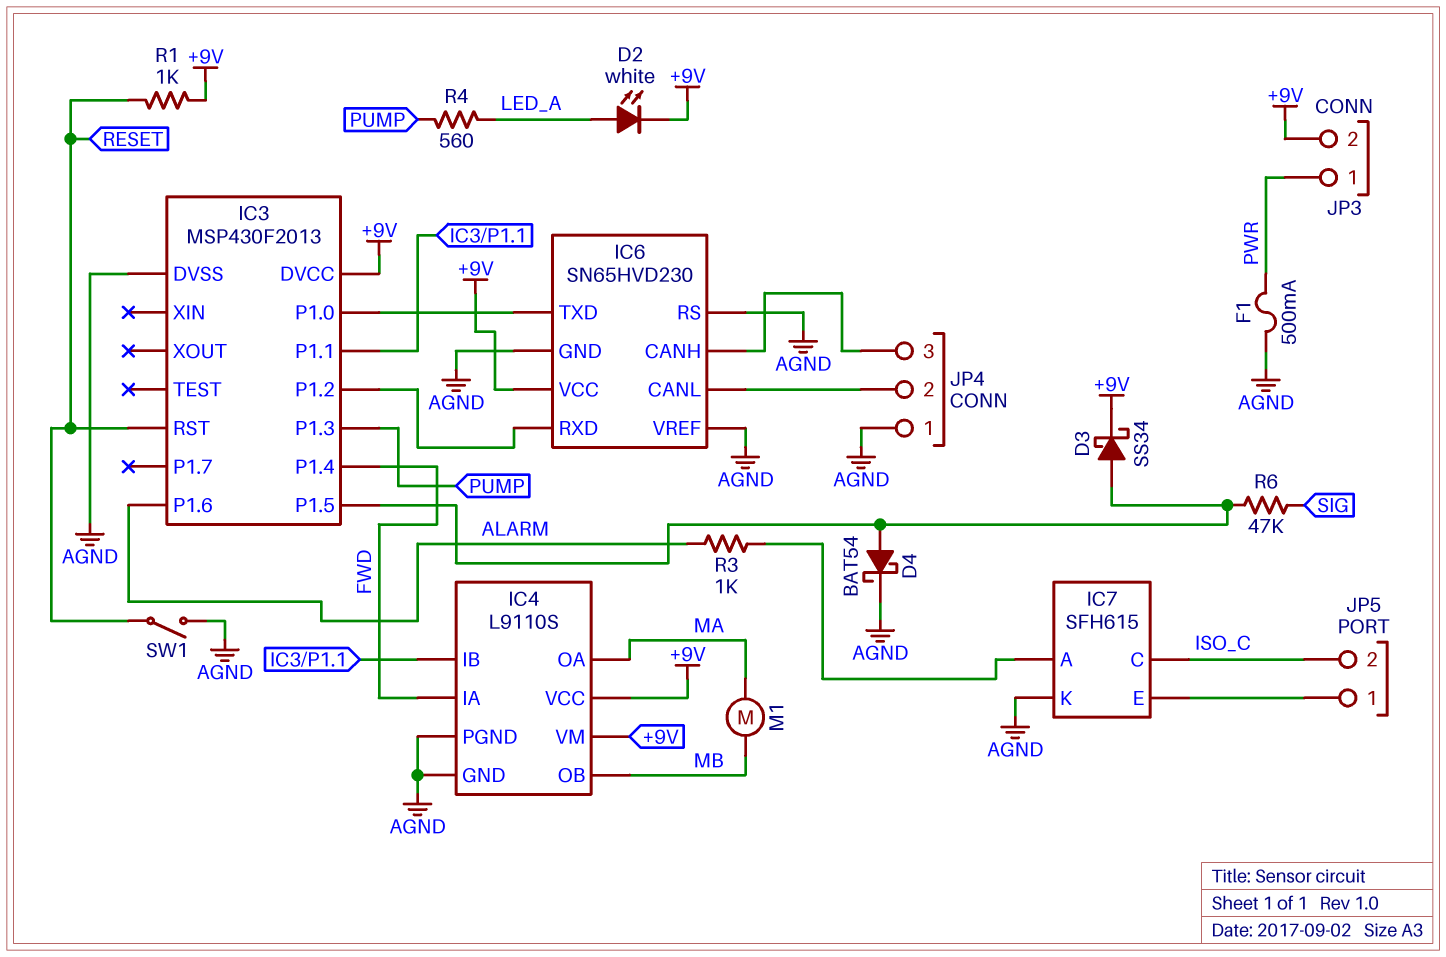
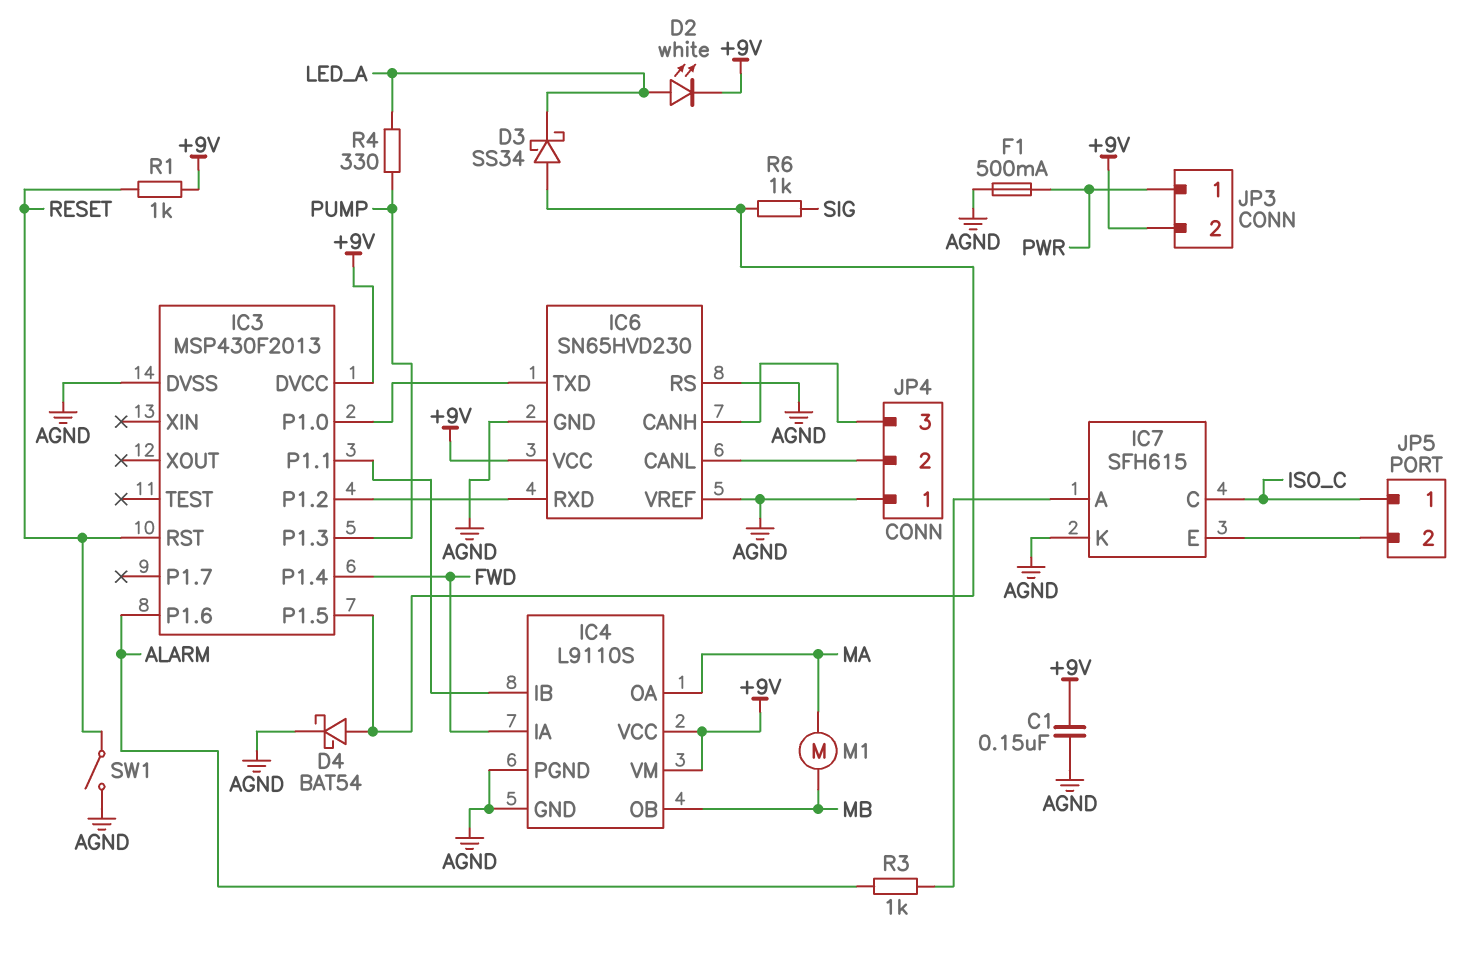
C1: none -> 150nF (+9V, AGND)
D3: schottky SS34 (A IC3/P1.5, K +9V) -> schottky SS34 (A IC3/P1.5, K LED_A)
JP5 pin 1: IC7/E -> ISO_C
JP5 pin 2: ISO_C -> IC7/E
R4: 560 (LED_A, PUMP) -> 330 (LED_A, PUMP)
R6: 47k (IC3/P1.5, SIG) -> 1k (IC3/P1.5, SIG)

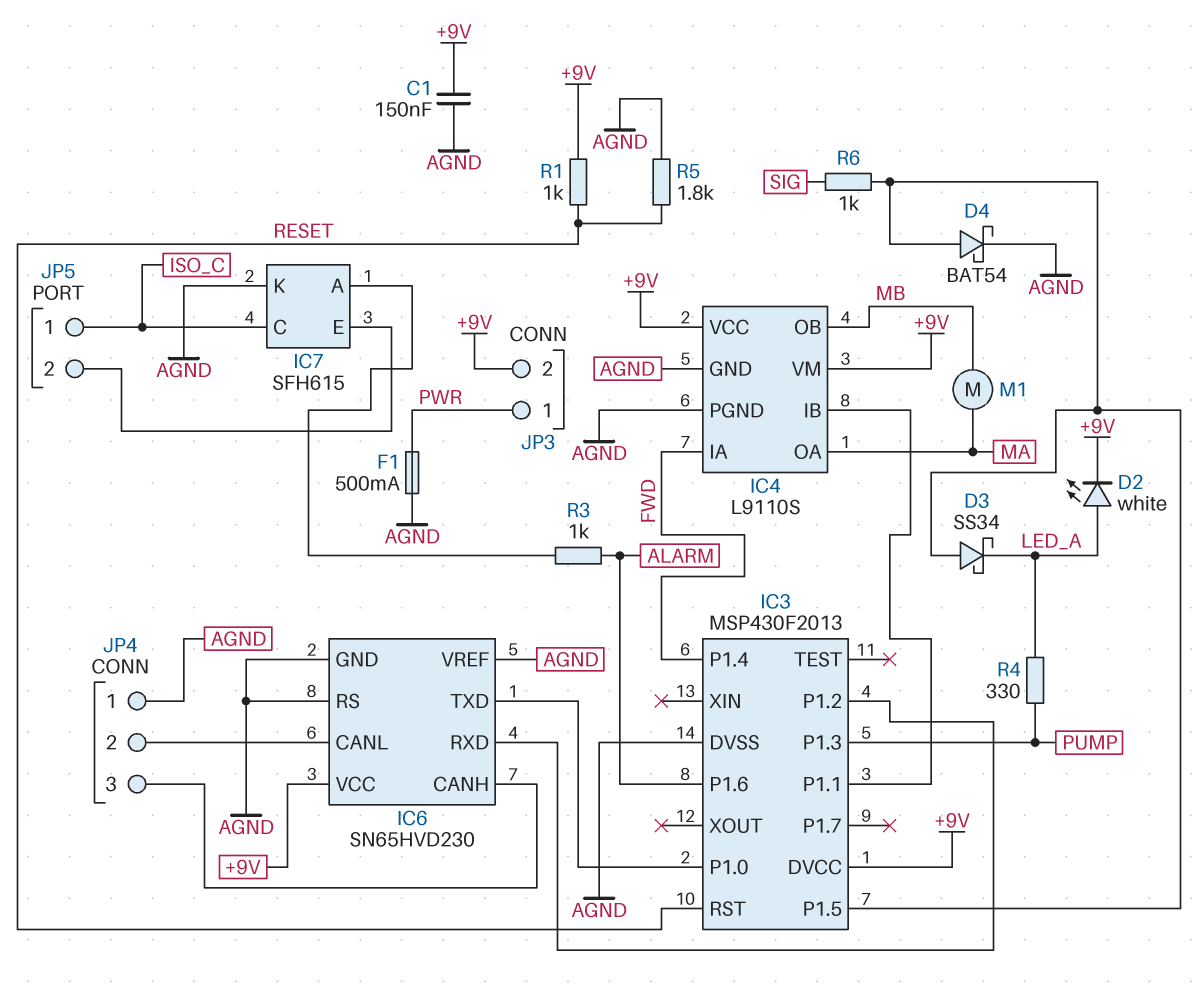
R5: none -> 1.8k (AGND, RESET)
SW1: switch (AGND, RESET) -> none

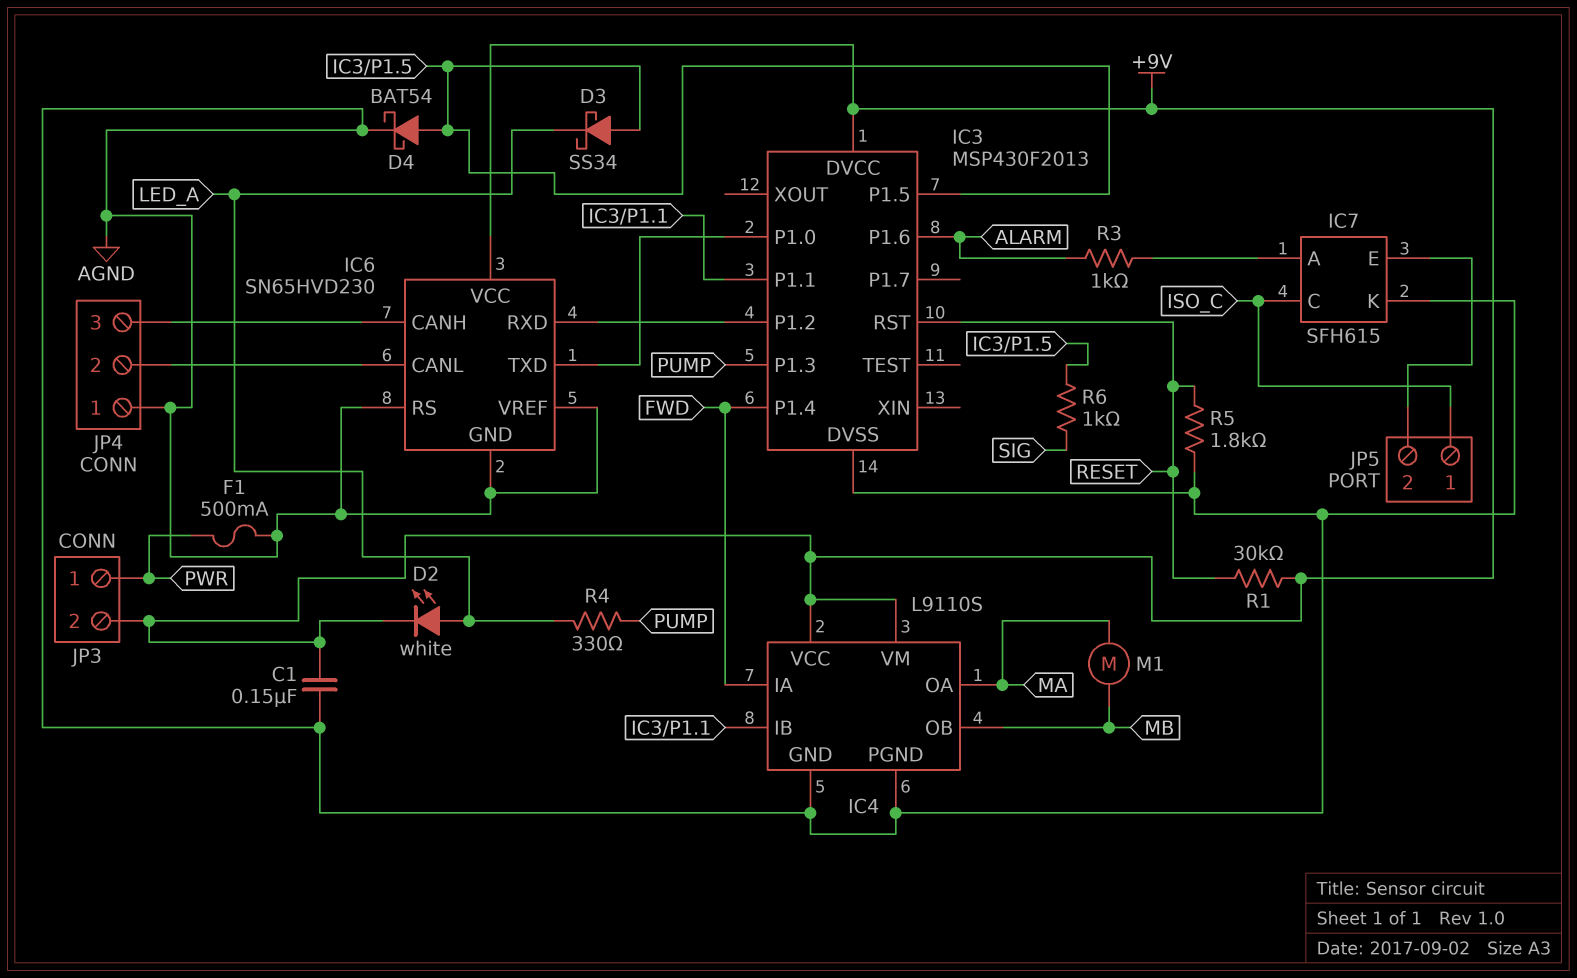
R1: 1k (+9V, RESET) -> 30k (+9V, RESET)

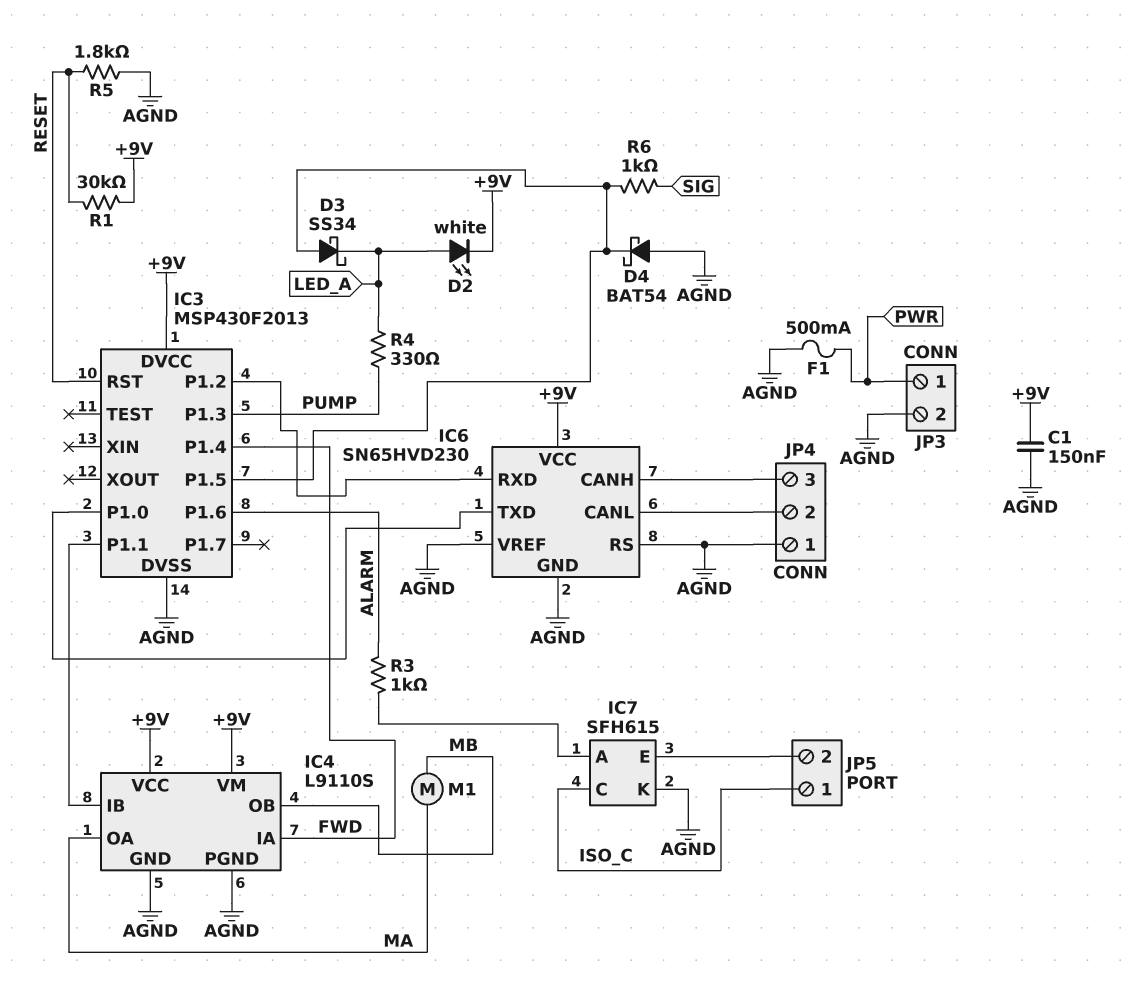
D4: schottky BAT54 (A IC3/P1.5, K AGND) -> schottky BAT54 (A AGND, K IC3/P1.5)
JP3 pin 2: +9V -> AGND

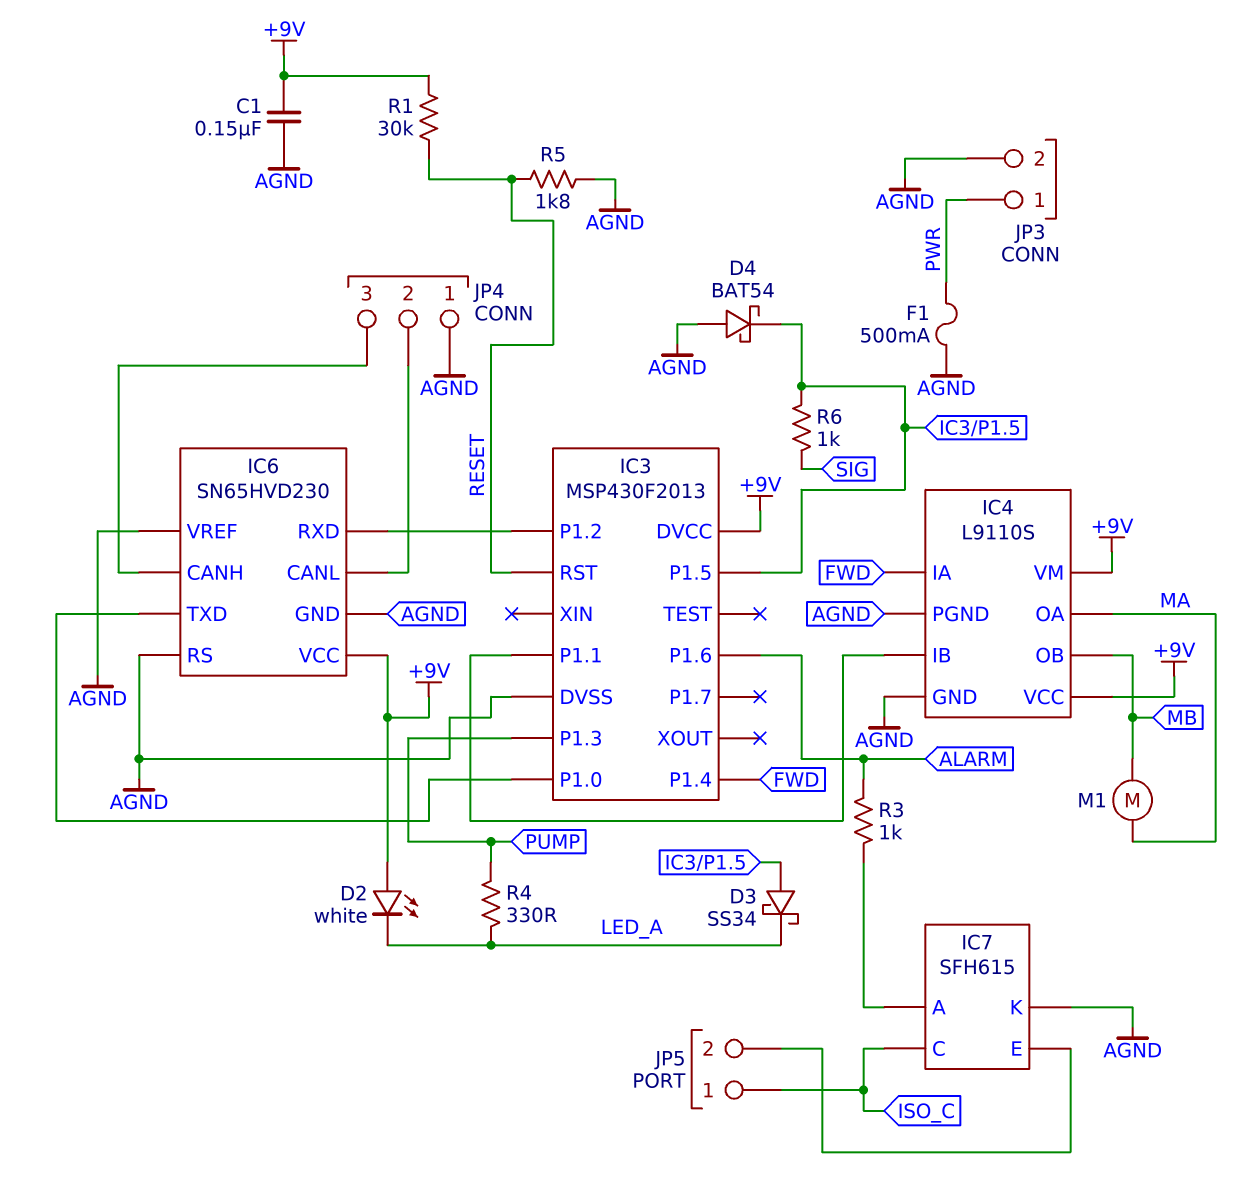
D2: LED white (A LED_A, K +9V) -> LED white (A +9V, K LED_A)

